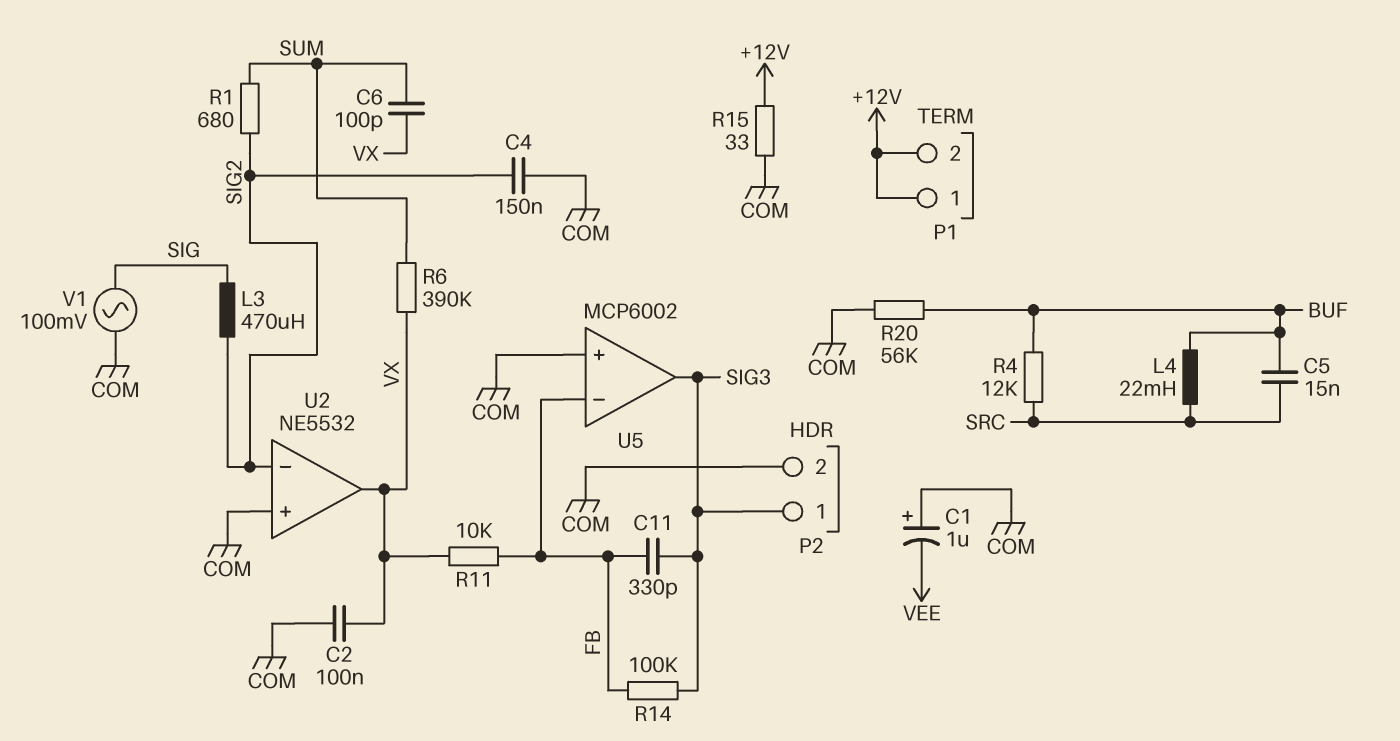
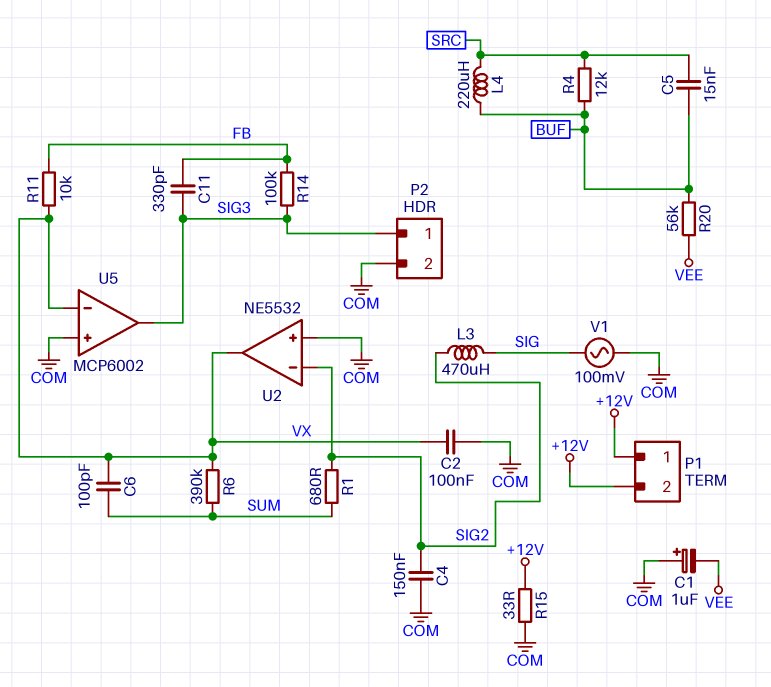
L4: 22mH (BUF, SRC) -> 220uH (BUF, SRC)
R20: 56k (BUF, COM) -> 56k (BUF, VEE)
U5 pin in-: FB -> VX

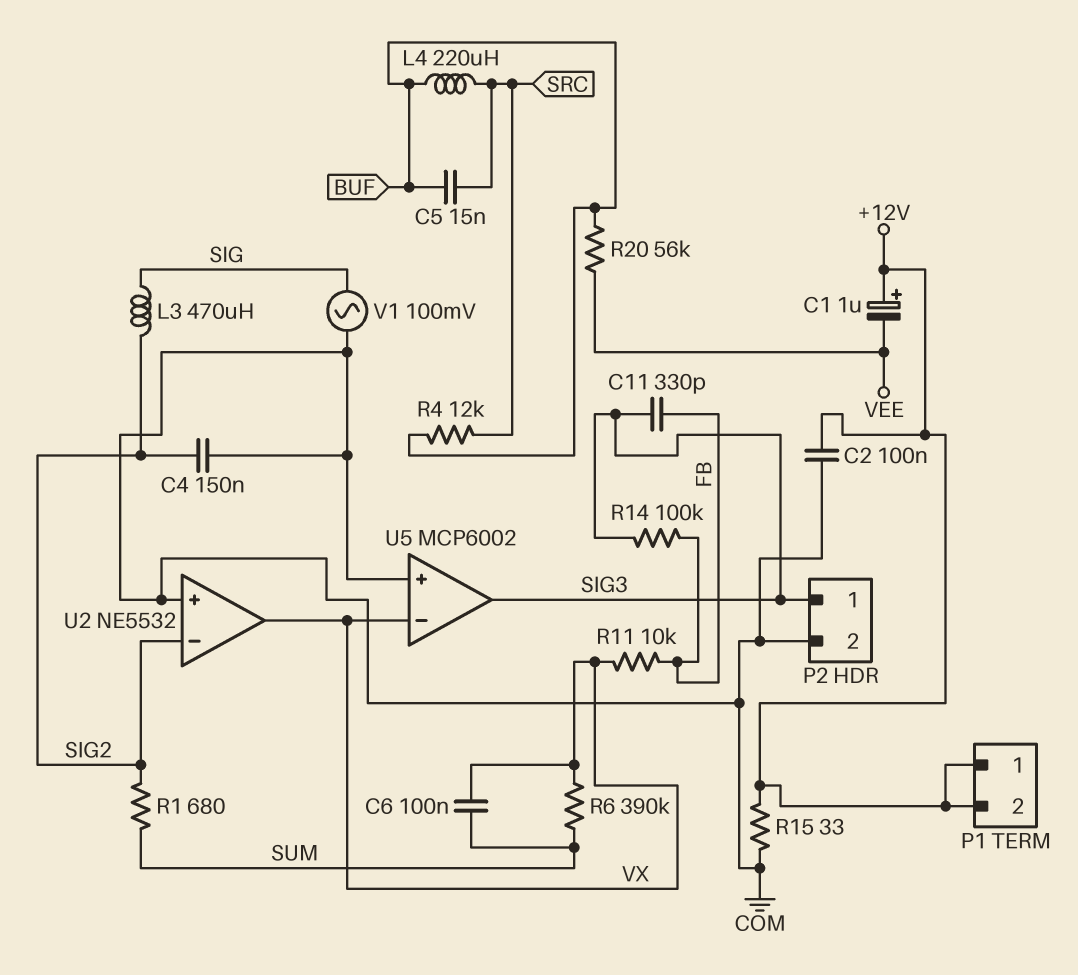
C1: 1uF (plus COM, minus VEE) -> 1uF (plus +12V, minus VEE)
C2: 100nF (COM, VX) -> 100nF (+12V, COM)
C6: 100pF (SUM, VX) -> 100nF (SUM, VX)

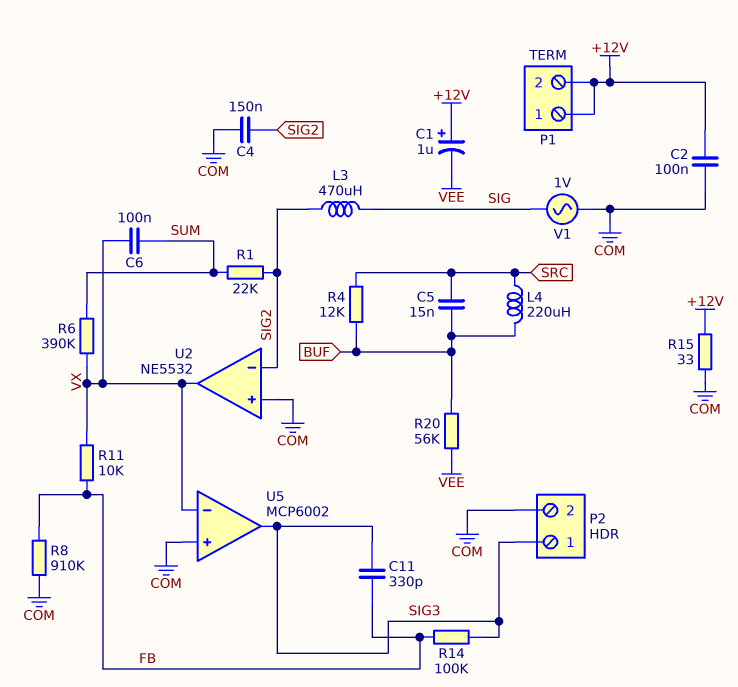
R1: 680 (SIG2, SUM) -> 22k (SIG2, SUM)
R8: none -> 910k (COM, FB)
V1: AC 100mV (COM, SIG) -> AC 1V (COM, SIG)

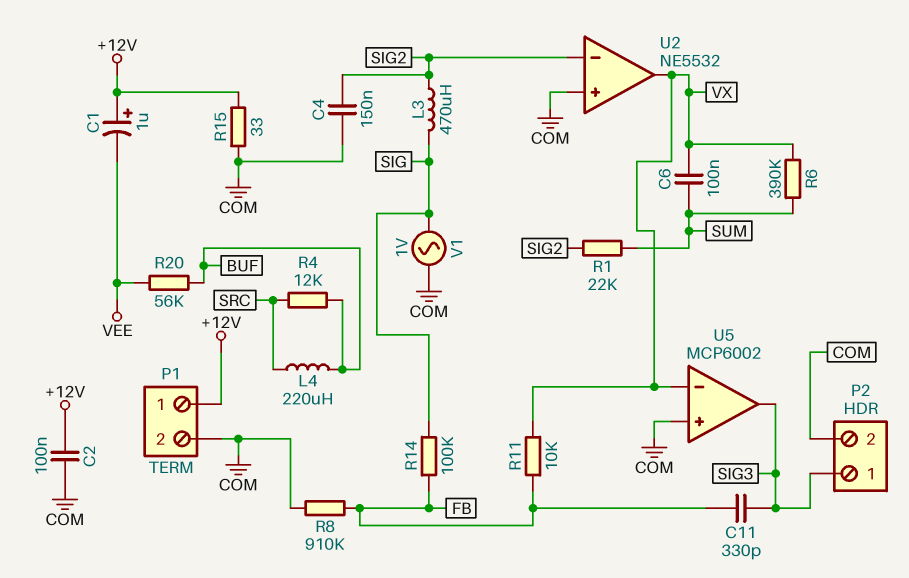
C5: 15nF (BUF, SRC) -> none
P1 pin 2: +12V -> COM
R14: 100k (FB, SIG3) -> 100k (FB, SIG)

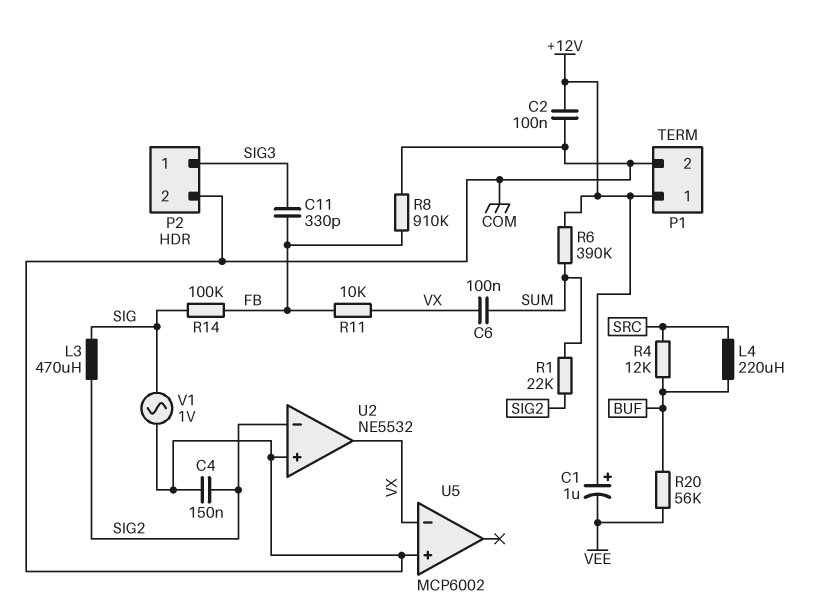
R6: 390k (SUM, VX) -> 390k (+12V, SUM)
R15: 33 (+12V, COM) -> none
U5 pin out: SIG3 -> none

